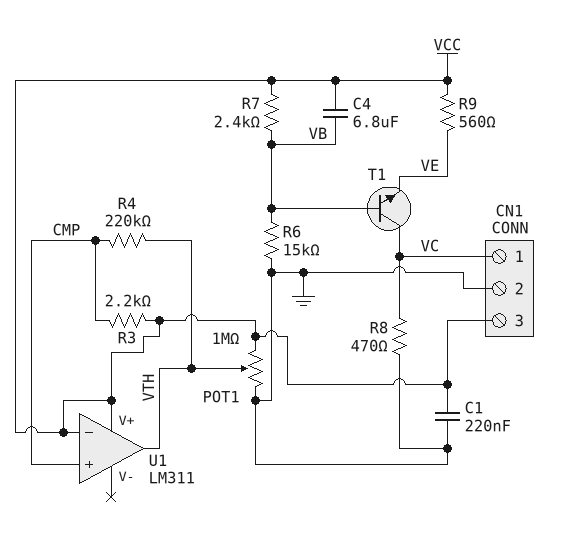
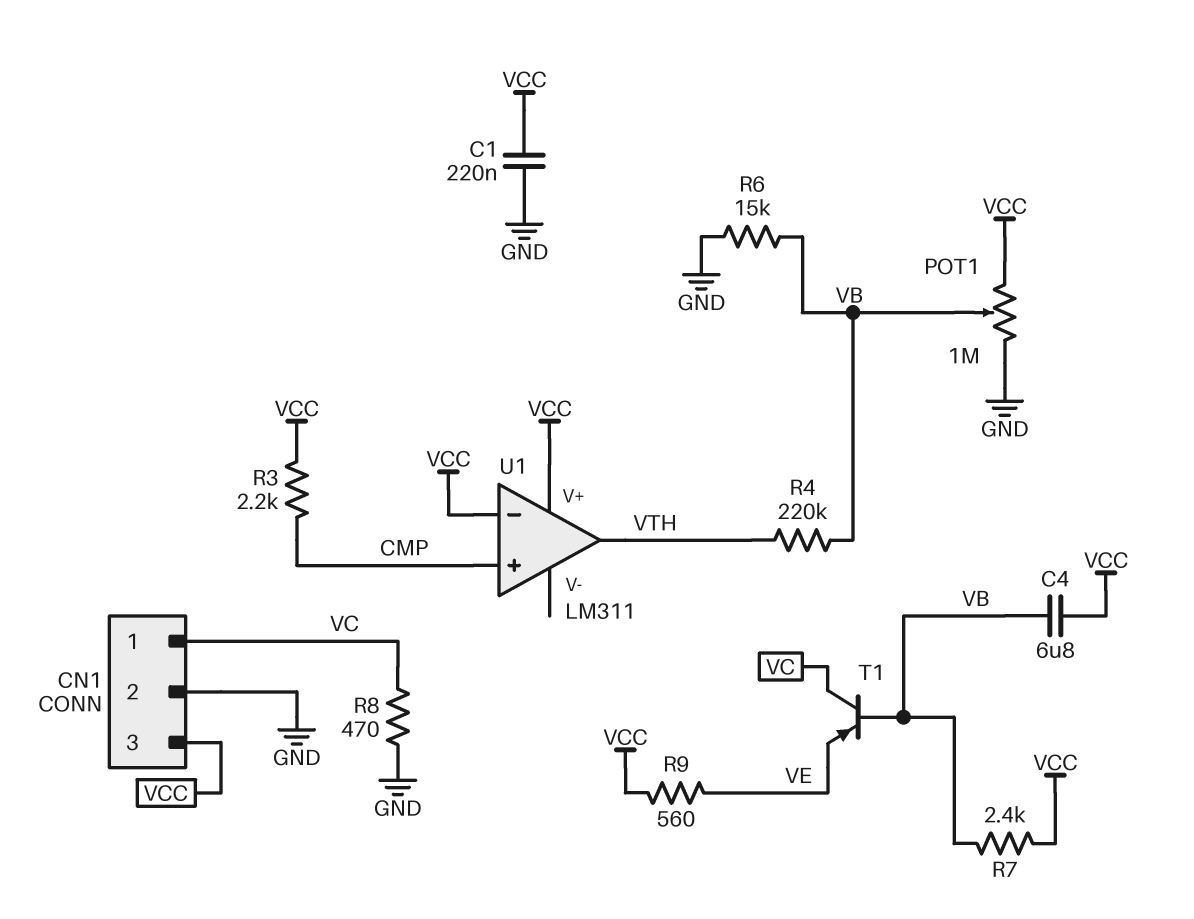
POT1: 1M (GND, VCC, wiper VTH) -> 1M (GND, VCC, wiper VB)
R4: 220k (CMP, VTH) -> 220k (VB, VTH)
T1: NPN (B VB, C VC, E VE) -> PNP (B VB, C VC, E VE)

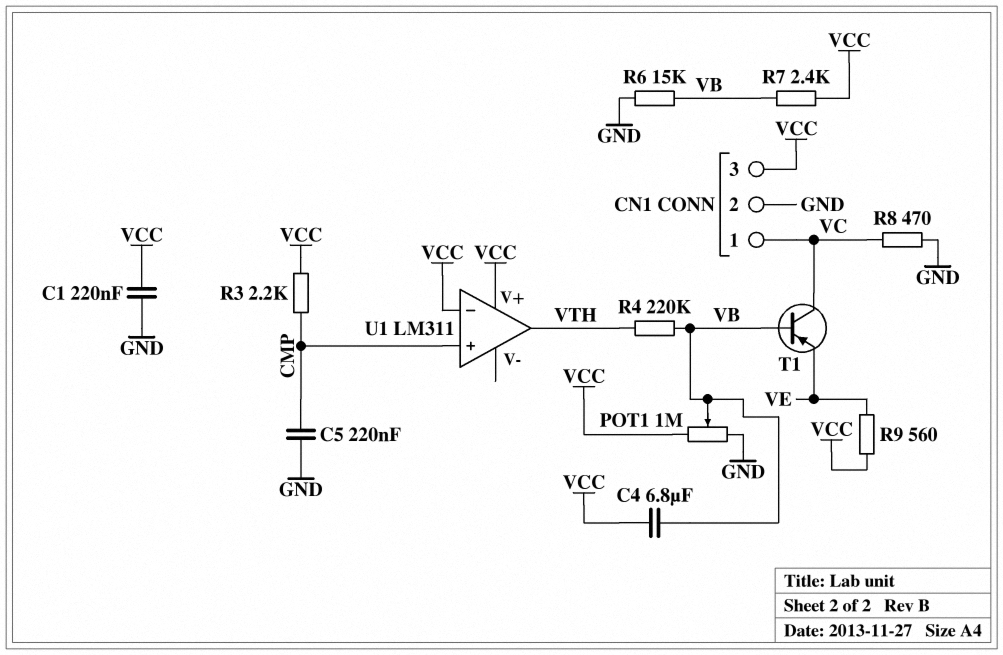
C5: none -> 220nF (CMP, GND)

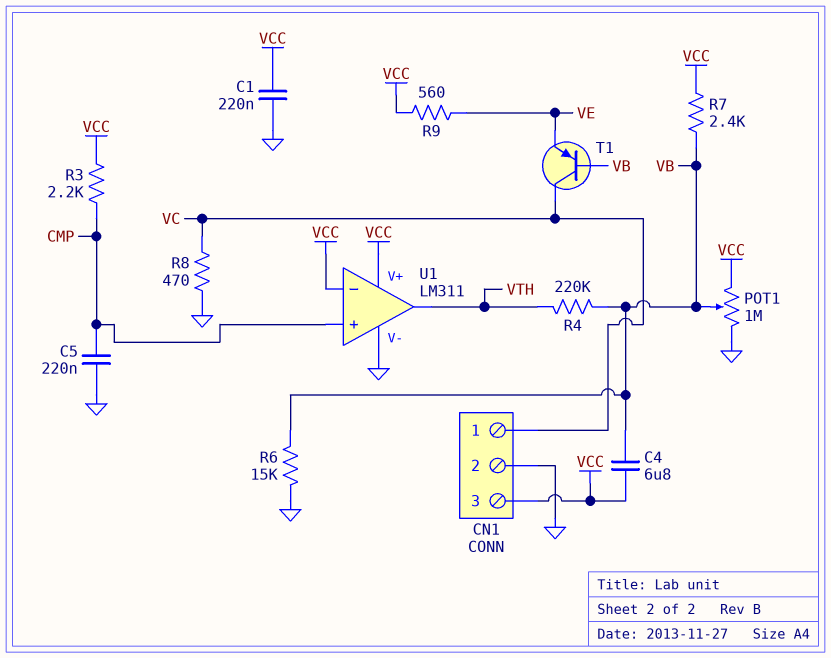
U1 pin V-: none -> GND

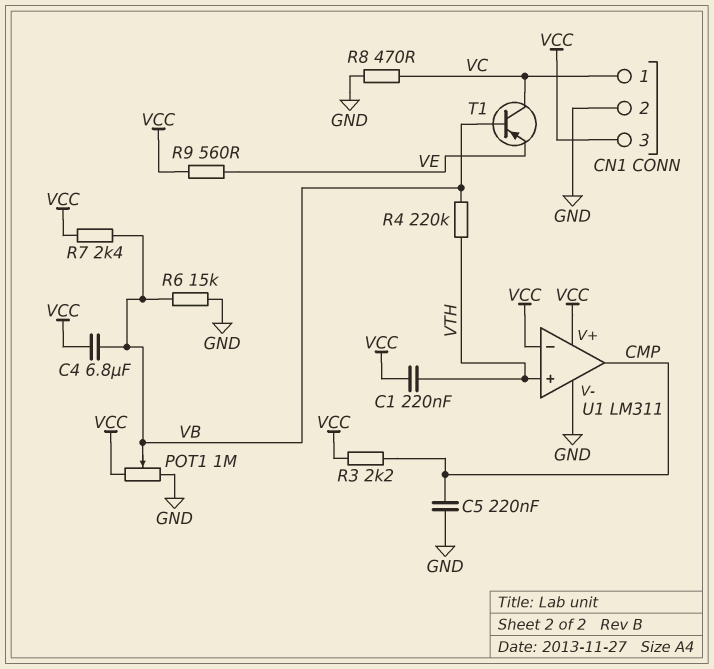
C1: 220nF (GND, VCC) -> 220nF (VCC, VTH)
U1 pin in+: CMP -> VTH
U1 pin out: VTH -> CMP

